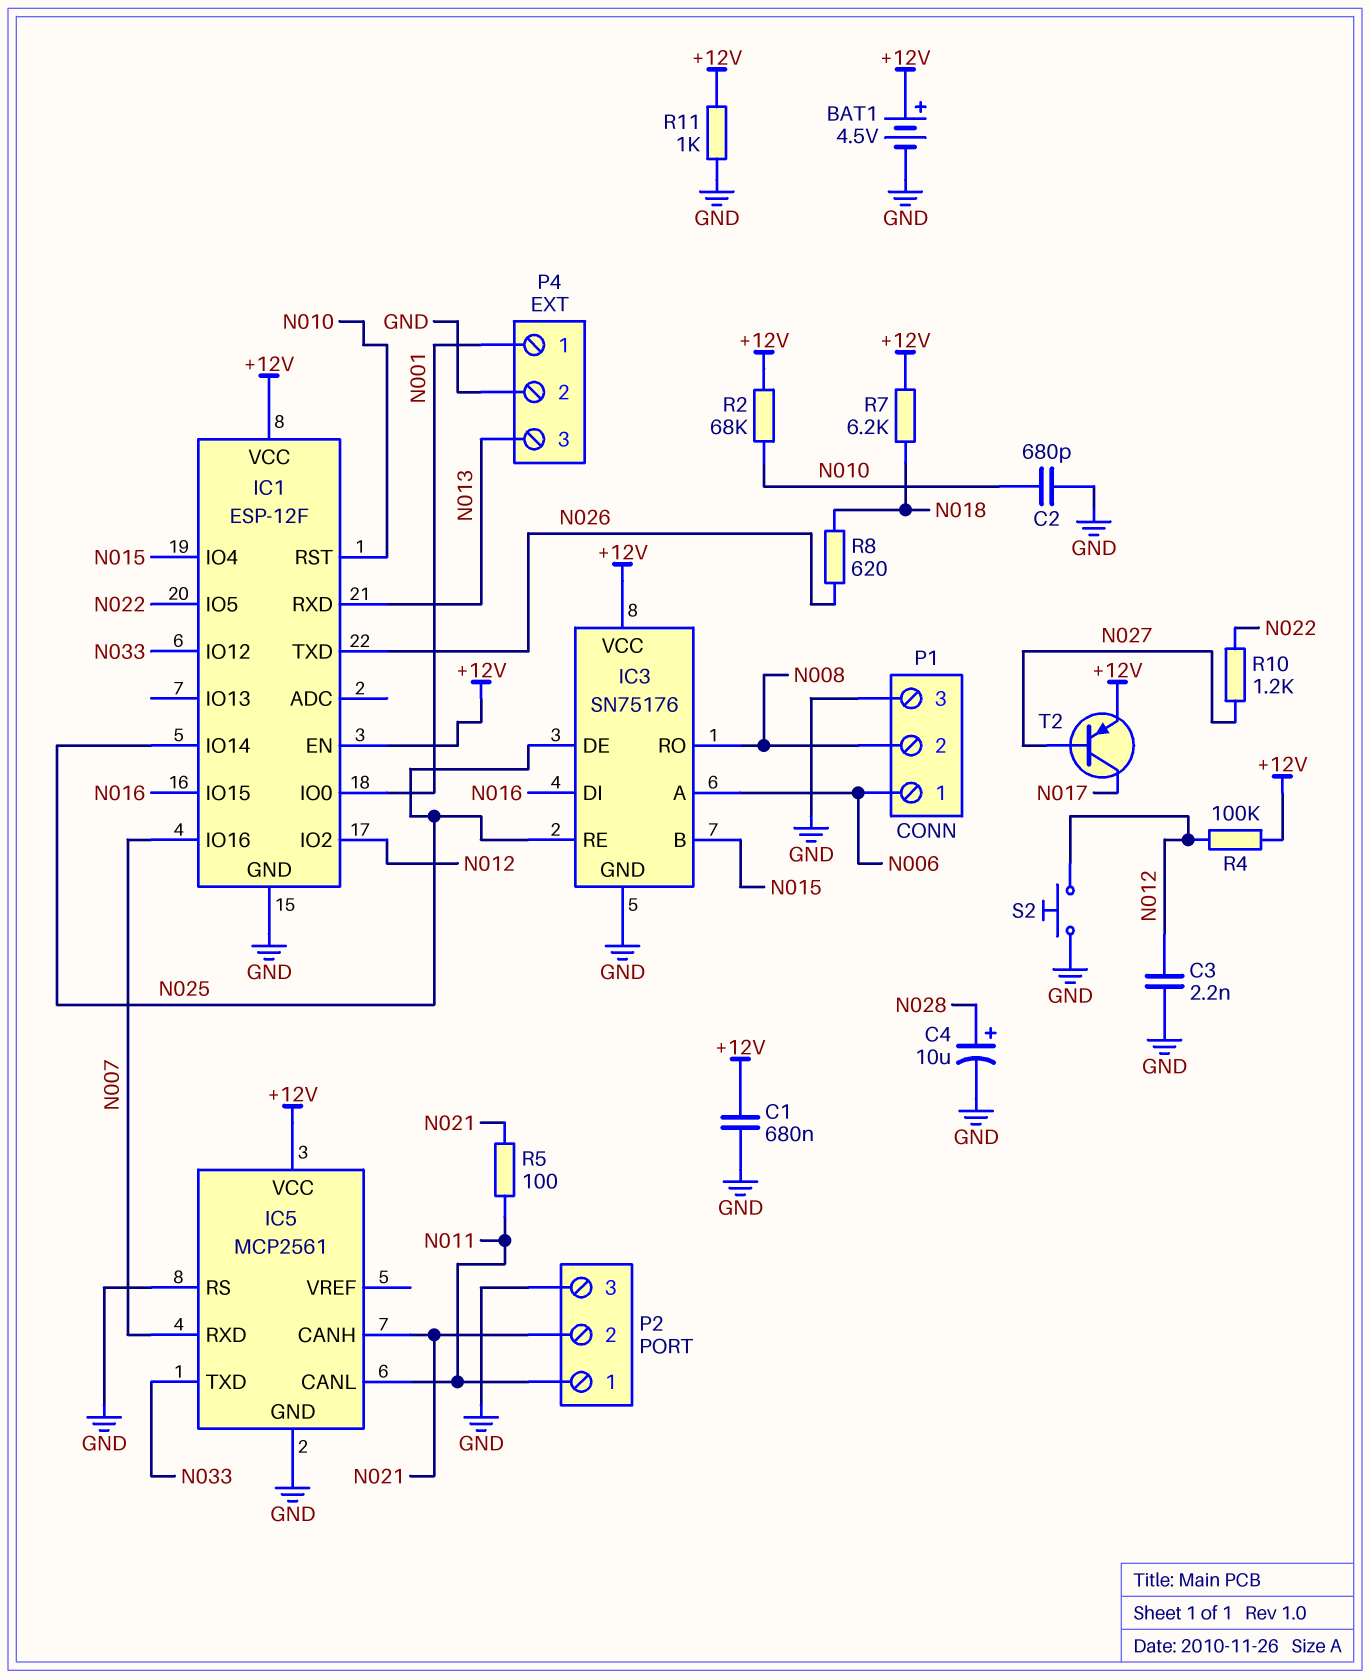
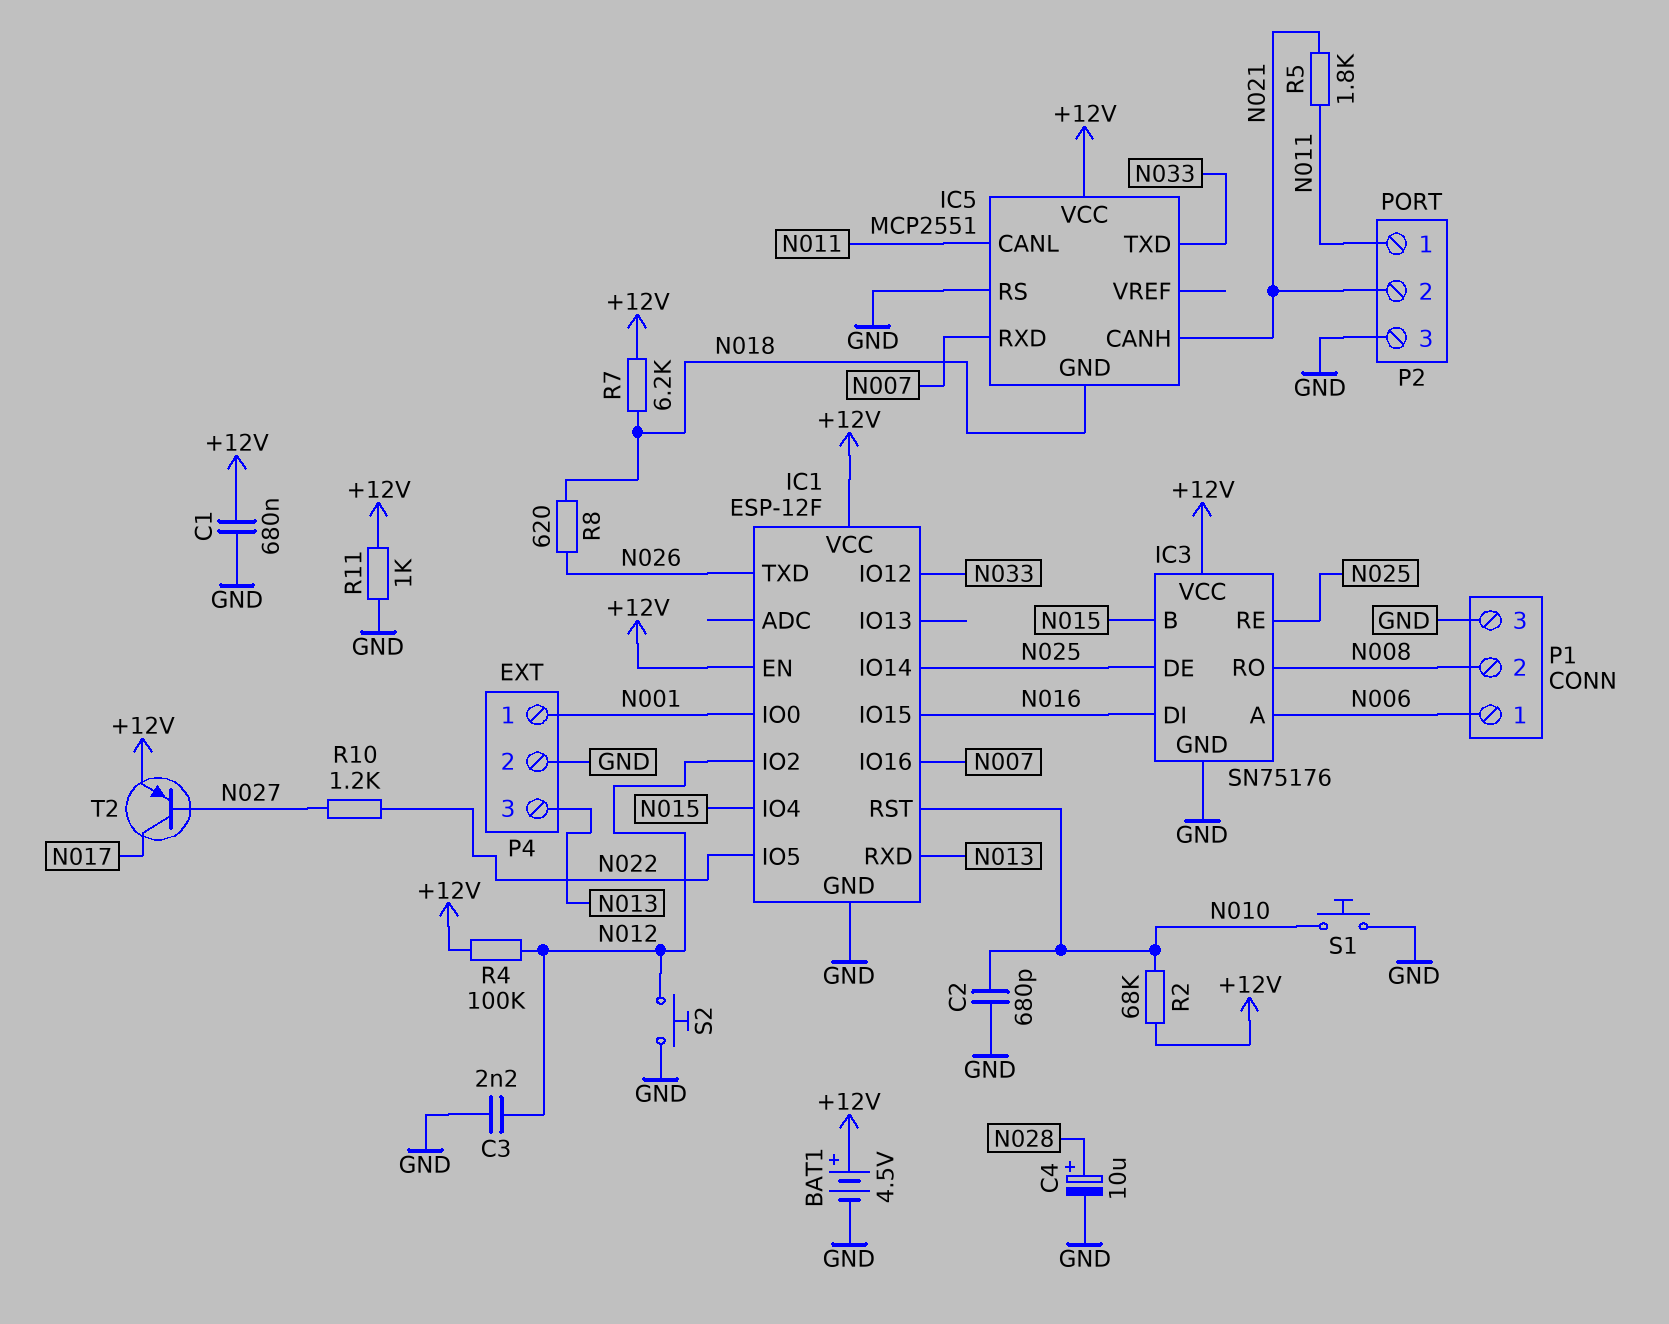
IC5: MCP2561 -> MCP2551
IC5 pin GND: GND -> N018
R5: 100 (N011, N021) -> 1.8k (N011, N021)
S1: none -> button (GND, N010)

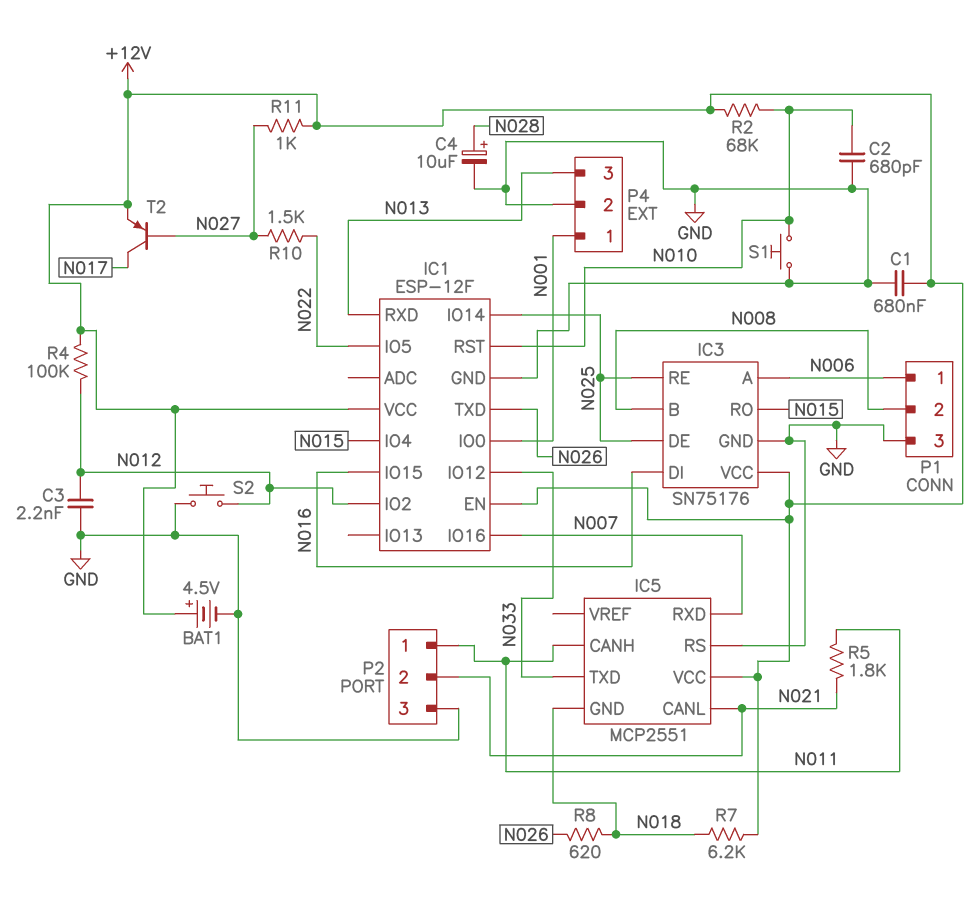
IC3 pin B: N015 -> N008
IC3 pin RO: N008 -> N015
IC5 pin CANH: N021 -> N011
IC5 pin CANL: N011 -> N021
R10: 1.2k (N022, N027) -> 1.5k (N022, N027)
R11: 1k (+12V, GND) -> 1k (+12V, N027)

